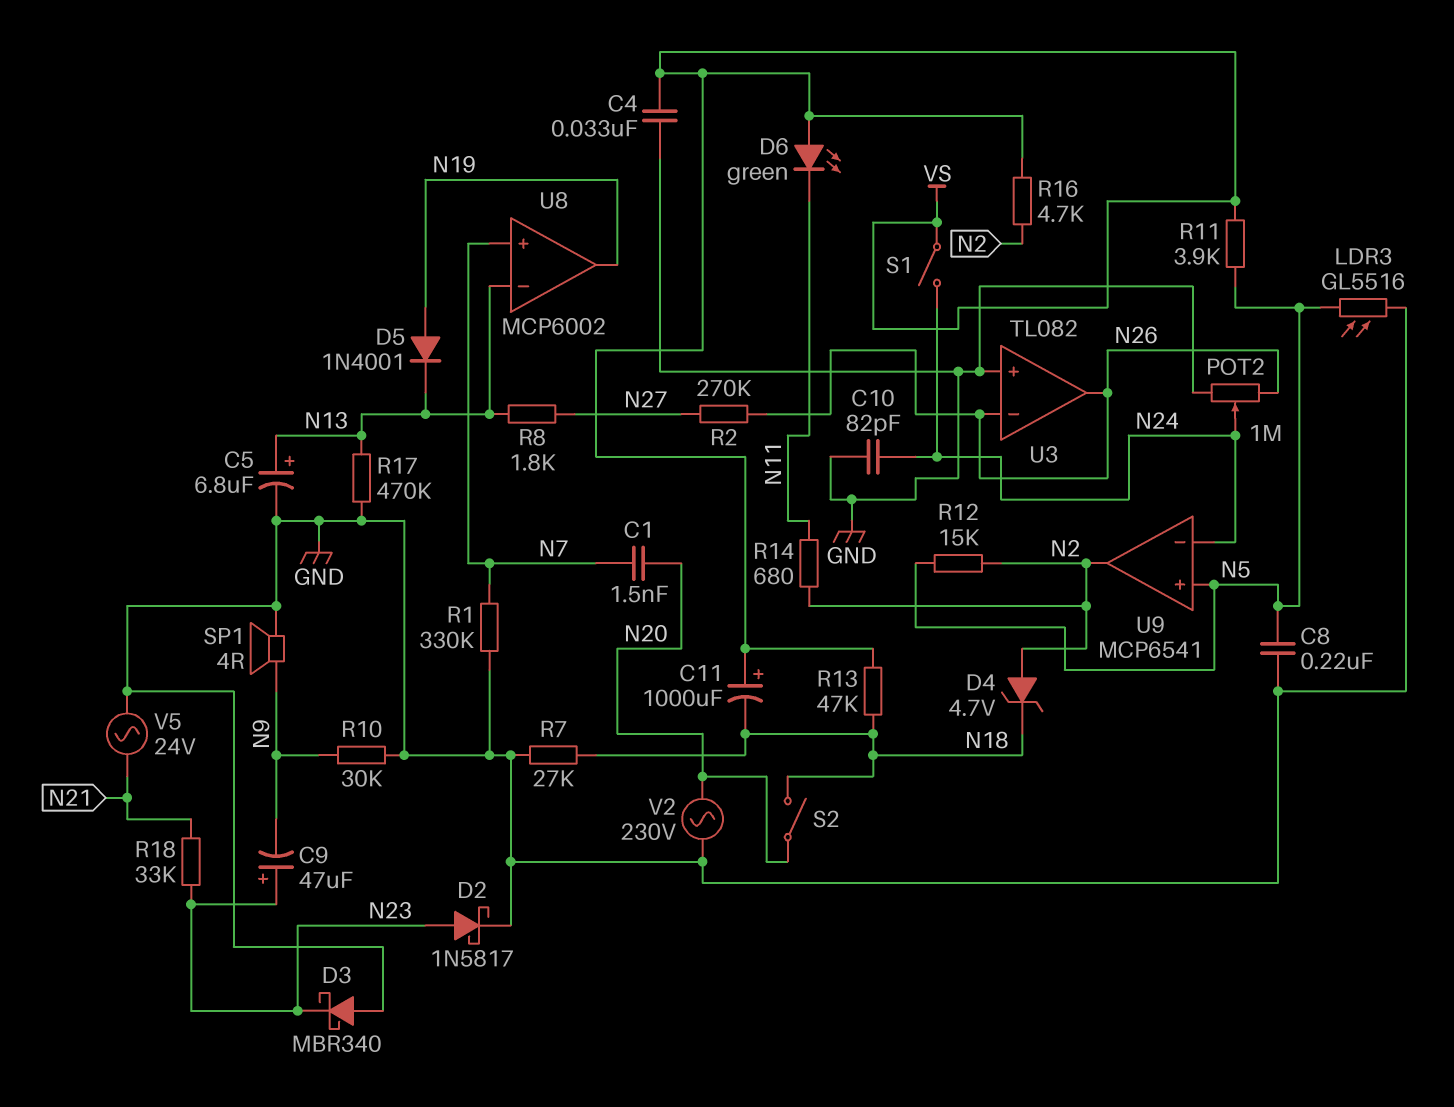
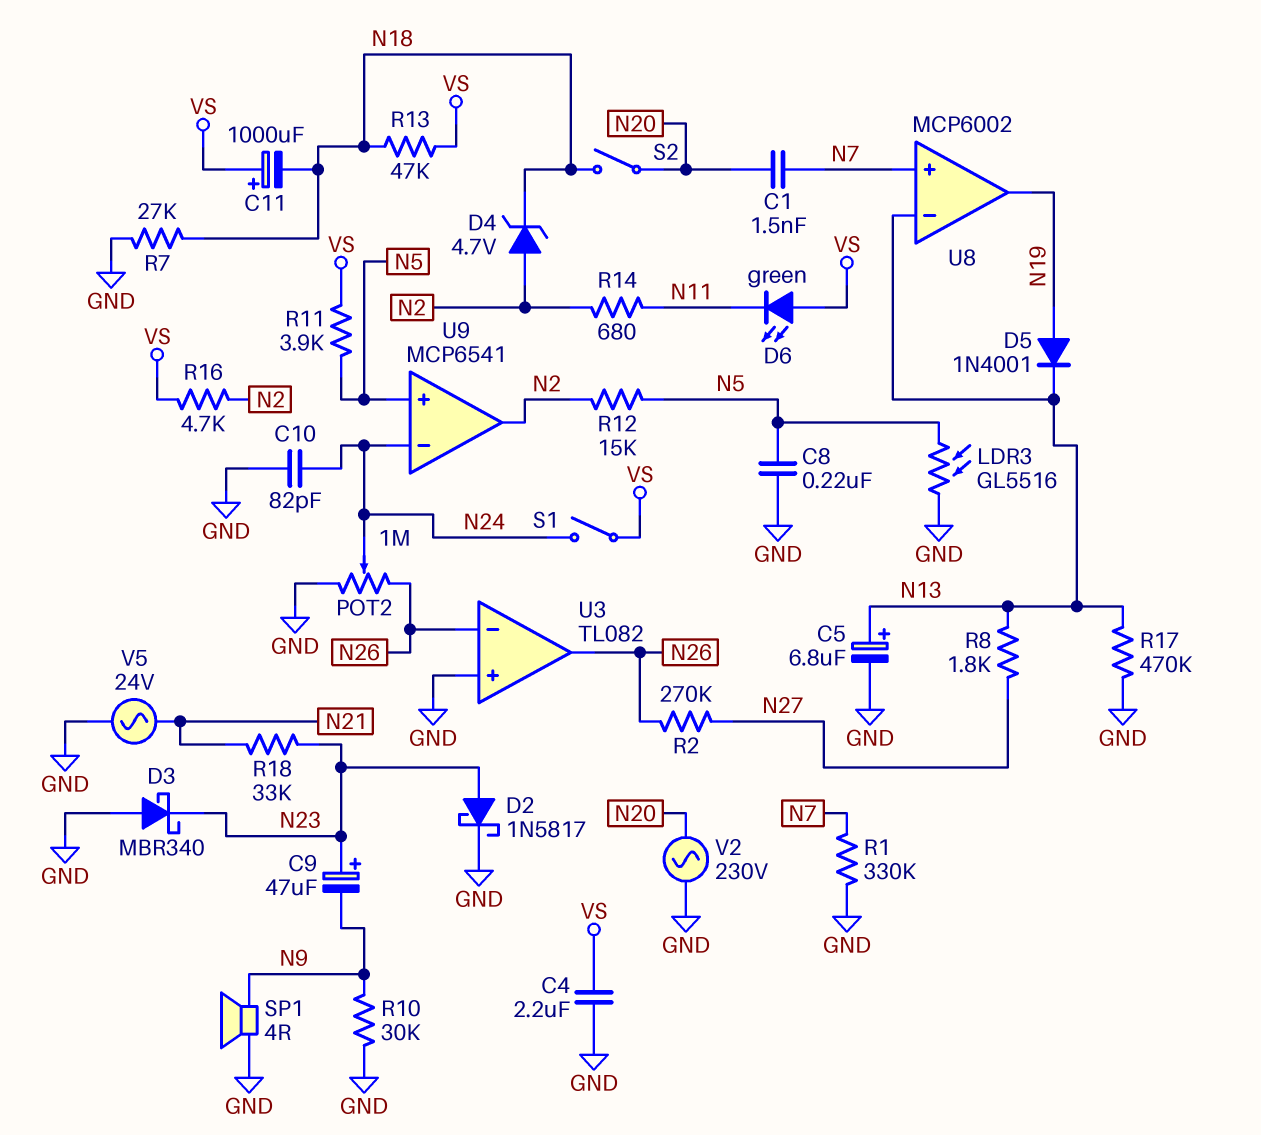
C4: 33nF (GND, VS) -> 2.2uF (GND, VS)

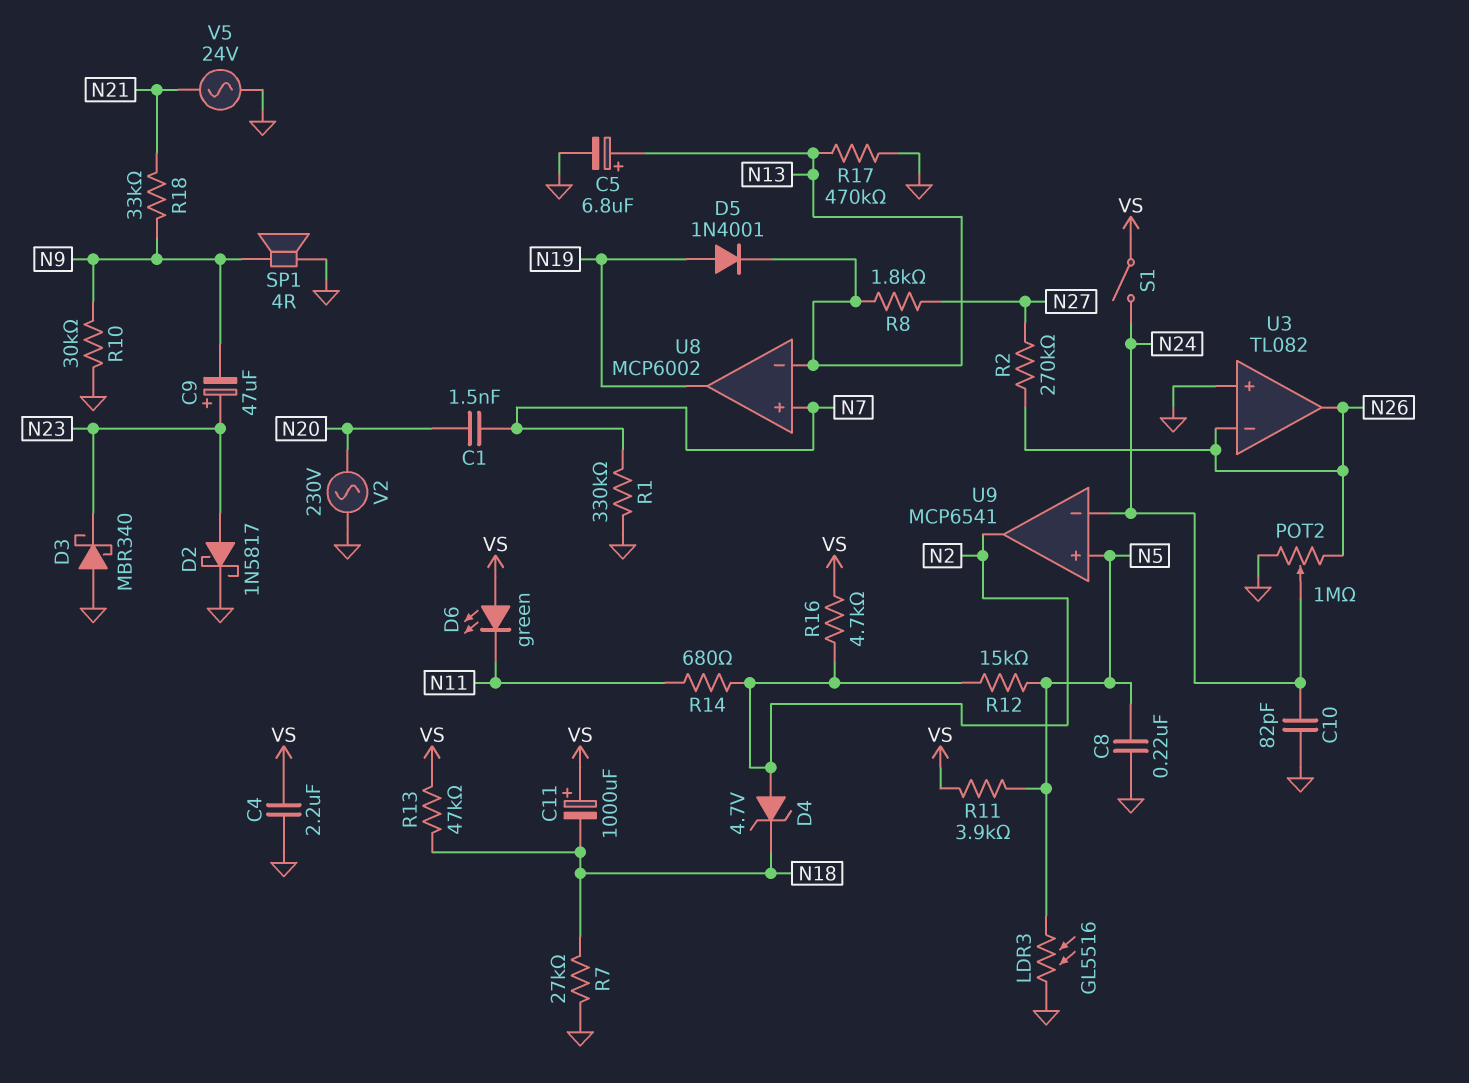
R18: 33k (N21, N23) -> 33k (N9, N21)
S2: switch (N18, N20) -> none

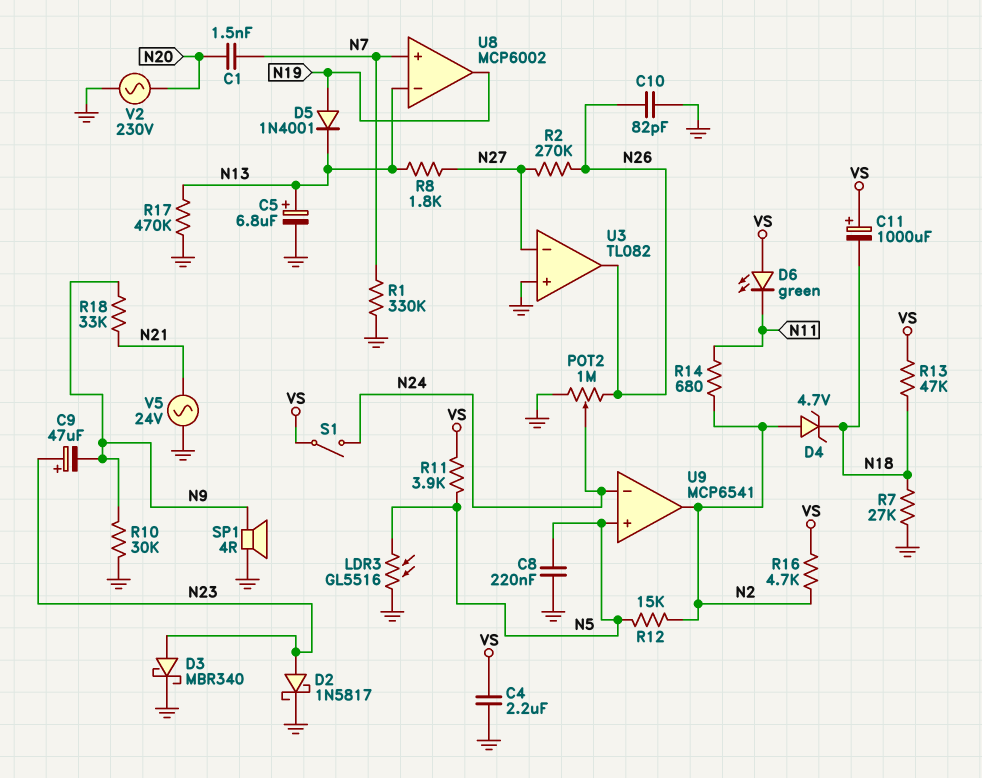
C10: 82pF (GND, N24) -> 82pF (GND, N26)
D3: schottky MBR340 (A GND, K N23) -> schottky MBR340 (A N23, K GND)
U3 pin in-: N26 -> N27

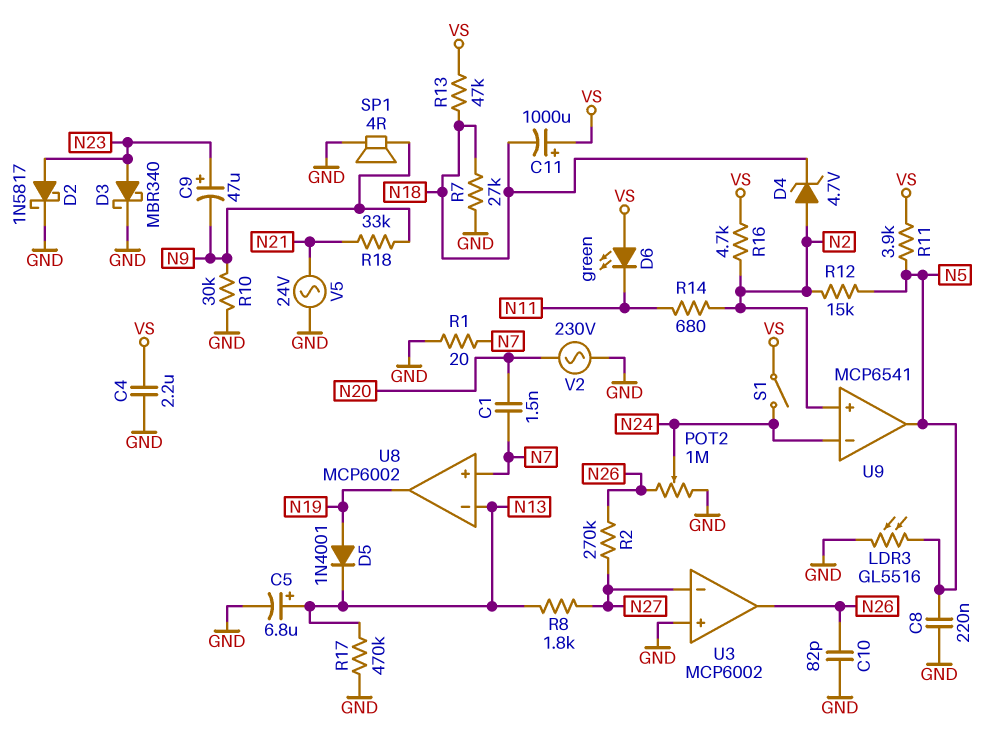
R1: 330k (GND, N7) -> 20 (GND, N7)
U3: TL082 -> MCP6002
U9 pin in+: N5 -> N2
U9 pin out: N2 -> N5

